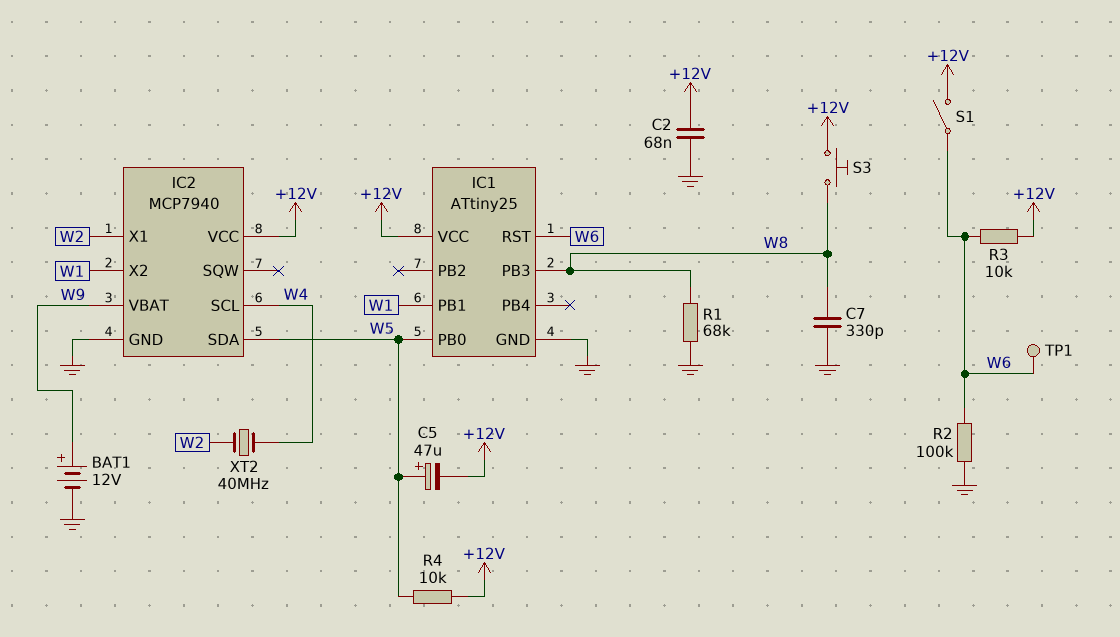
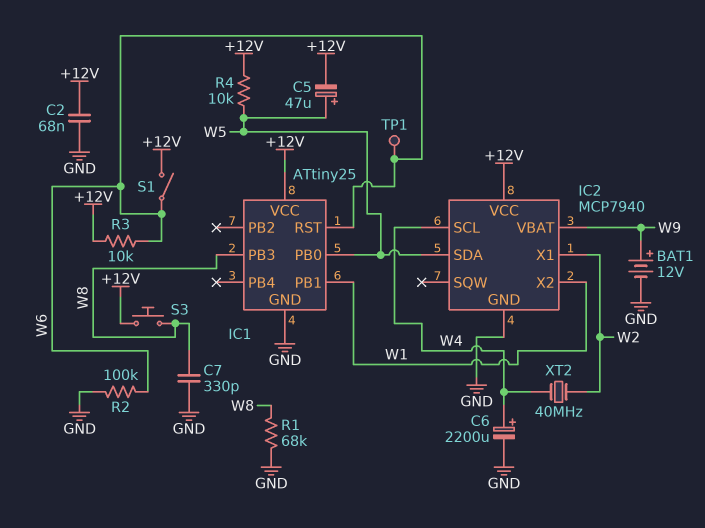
C6: none -> 2200uF (plus W4, minus GND)

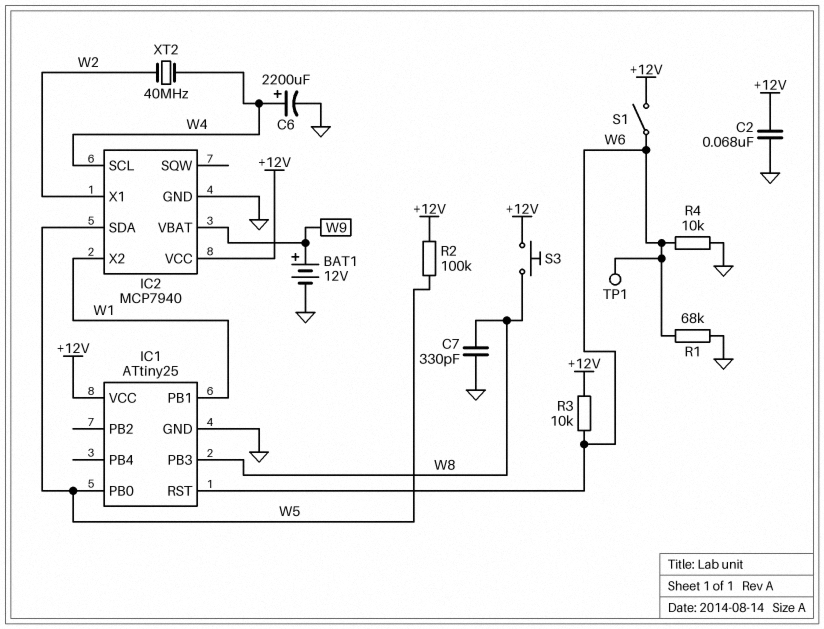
C5: 47uF (plus W5, minus +12V) -> none
R1: 68k (GND, W8) -> 68k (GND, W6)
R2: 100k (GND, W6) -> 100k (+12V, W5)
R4: 10k (+12V, W5) -> 10k (GND, W6)

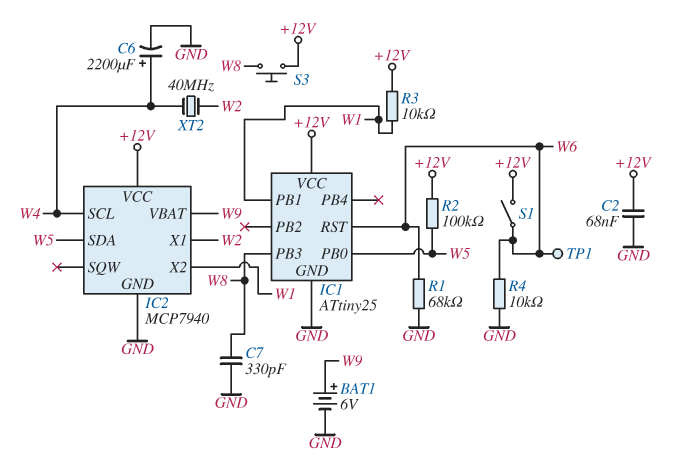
BAT1: 12V (plus W9, minus GND) -> 6V (plus W9, minus GND)
R3: 10k (+12V, W6) -> 10k (+12V, W1)

